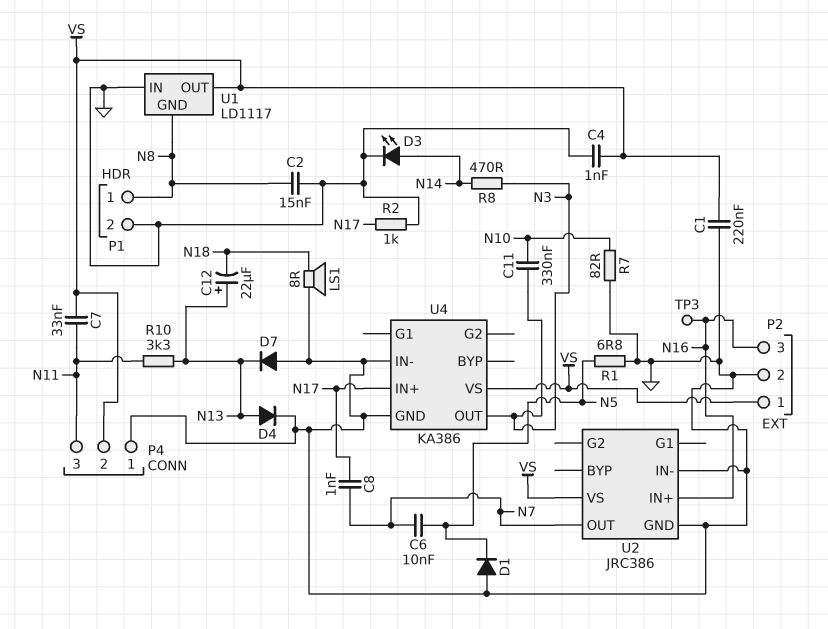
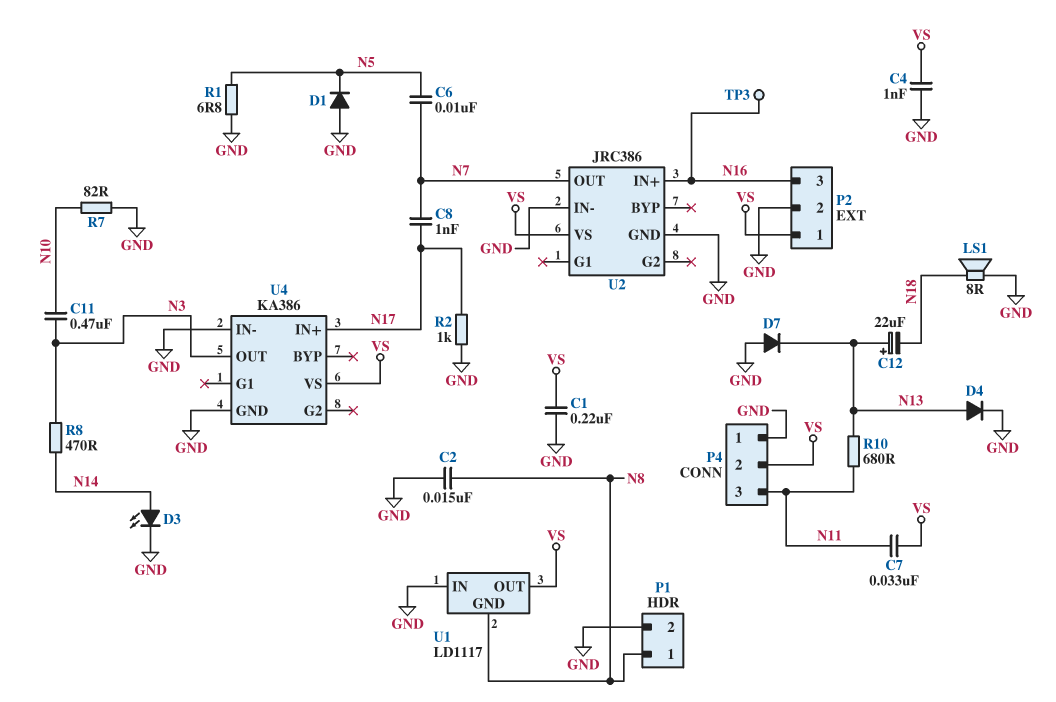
C11: 330nF (N3, N10) -> 470nF (N3, N10)
R10: 3.3k (N11, N13) -> 680 (N11, N13)

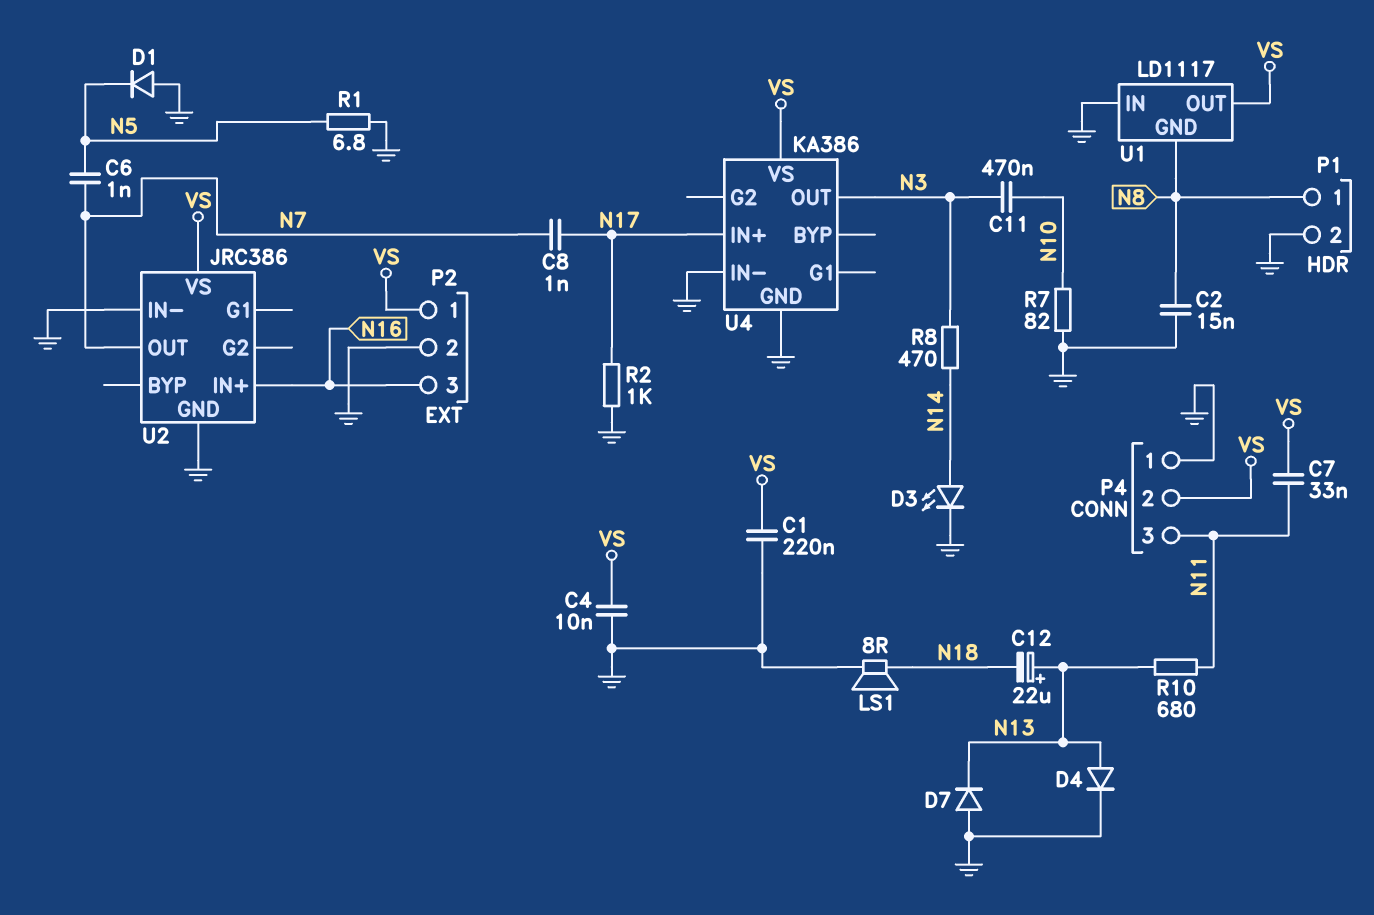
C4: 1nF (GND, VS) -> 10nF (GND, VS)
C6: 10nF (N5, N7) -> 1nF (N5, N7)
TP3: test point (N16) -> none

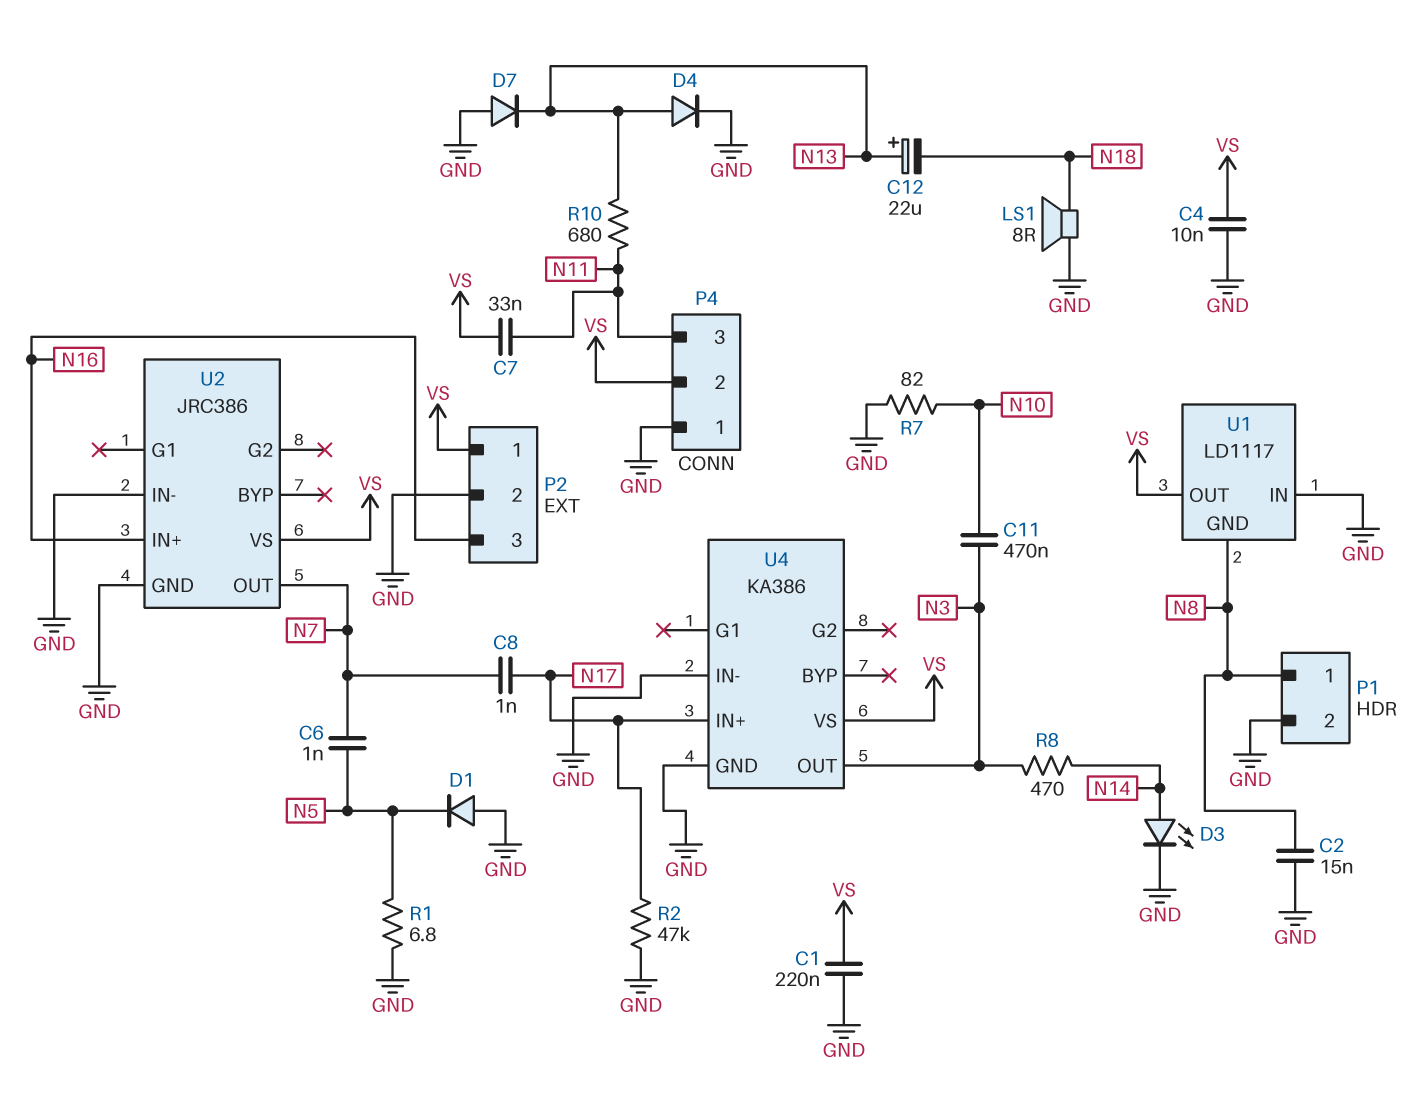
R2: 1k (GND, N17) -> 47k (GND, N17)

